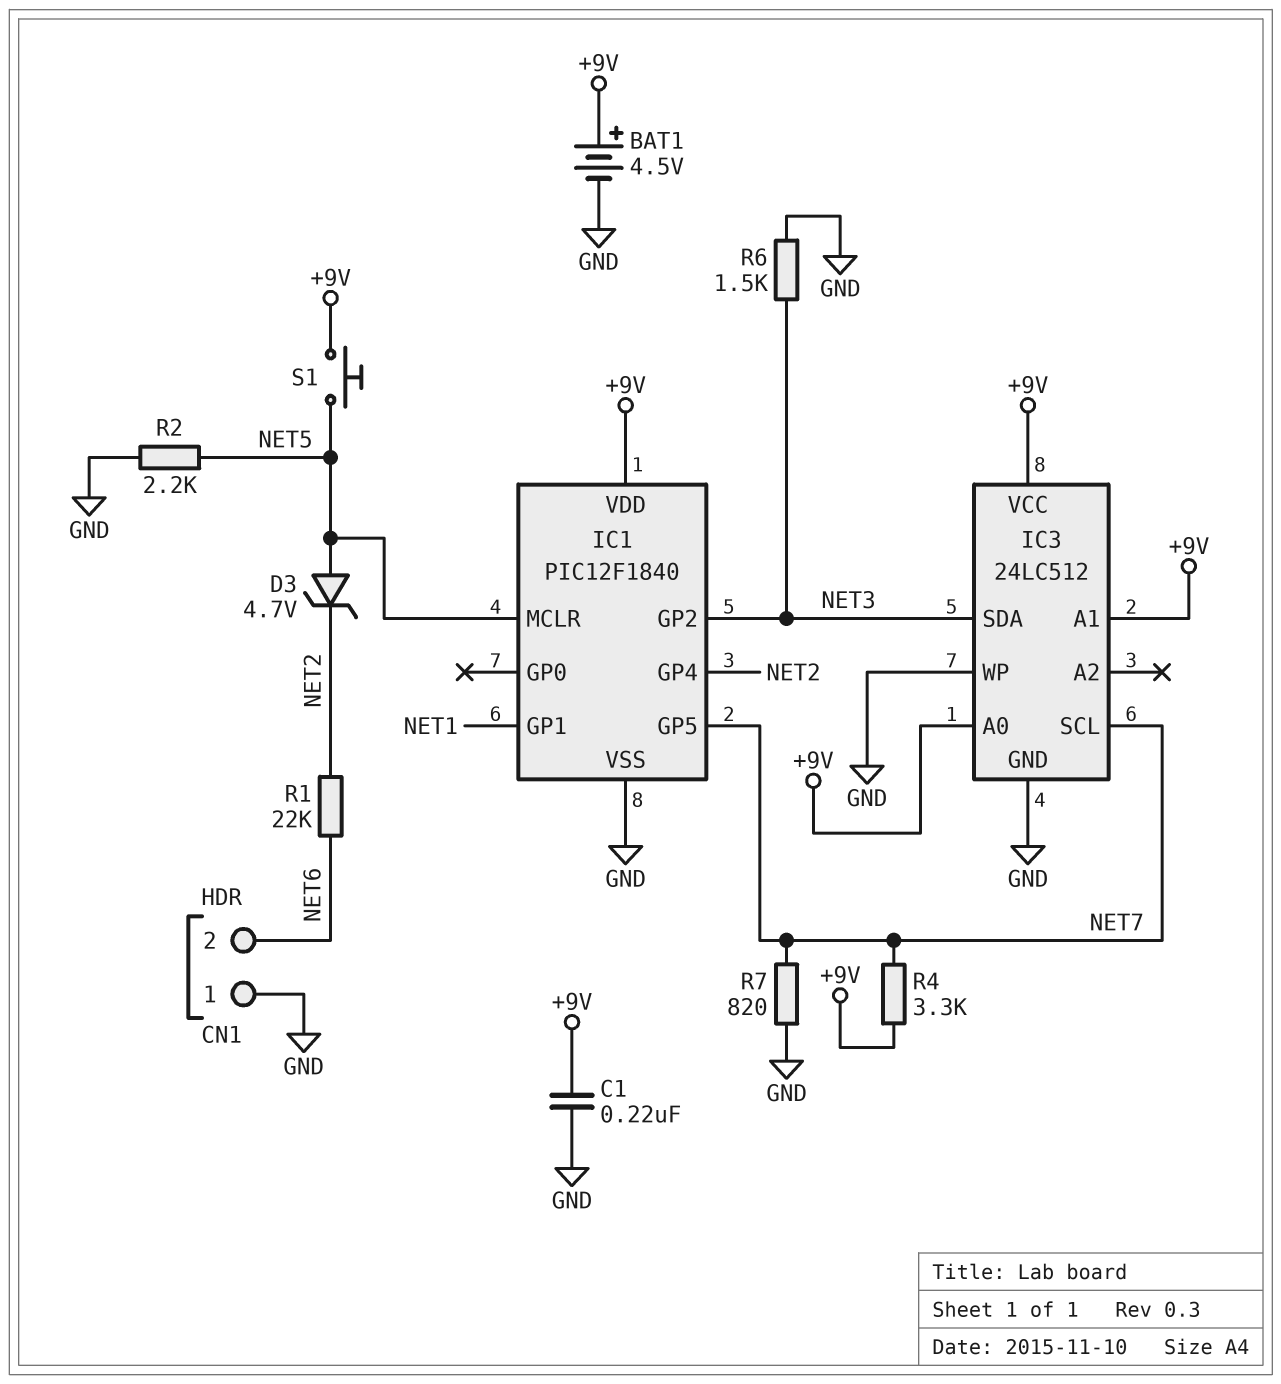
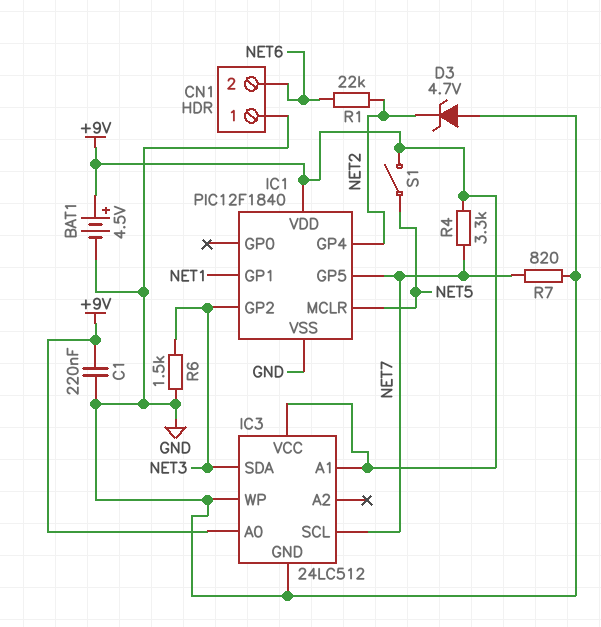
D3: zener 4.7V (A NET5, K NET2) -> zener 4.7V (A GND, K NET2)
R2: 2.2k (GND, NET5) -> none
S1: button (+9V, NET5) -> switch (+9V, NET5)

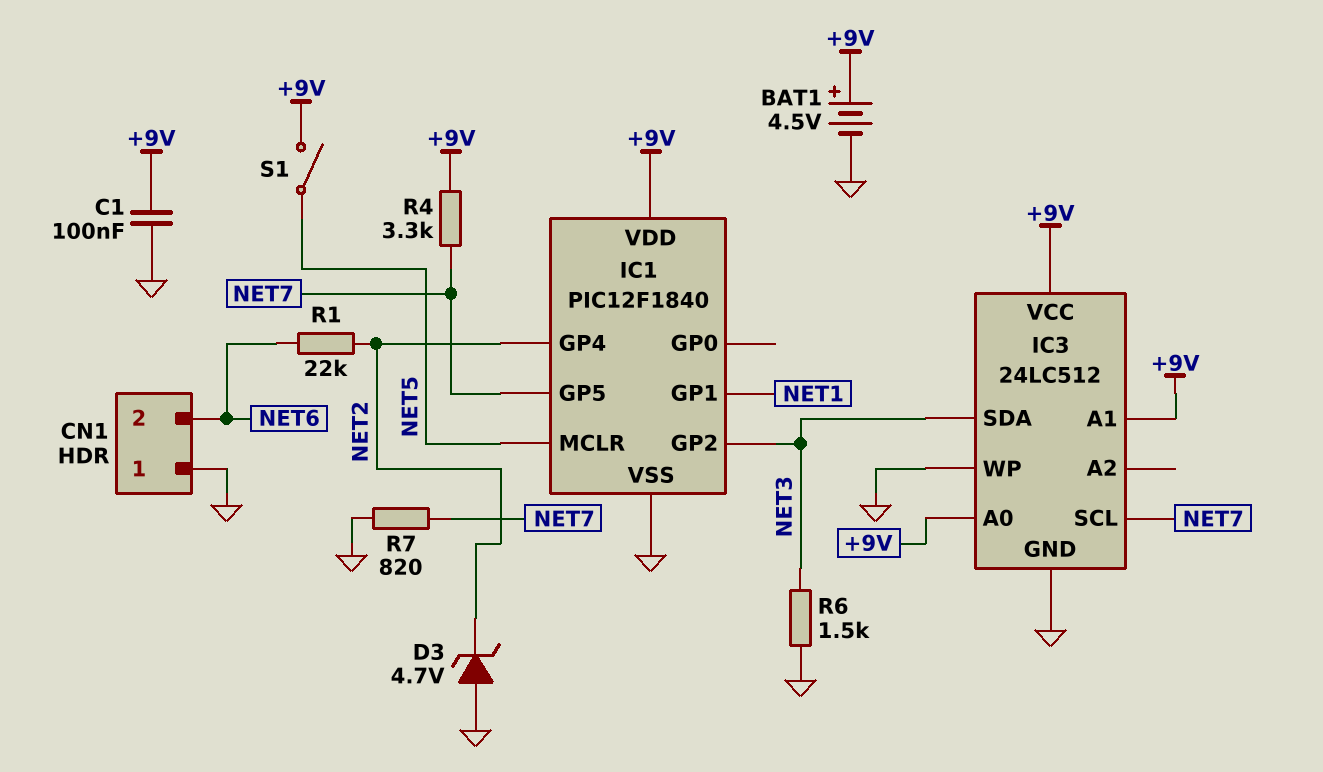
C1: 220nF (+9V, GND) -> 100nF (+9V, GND)

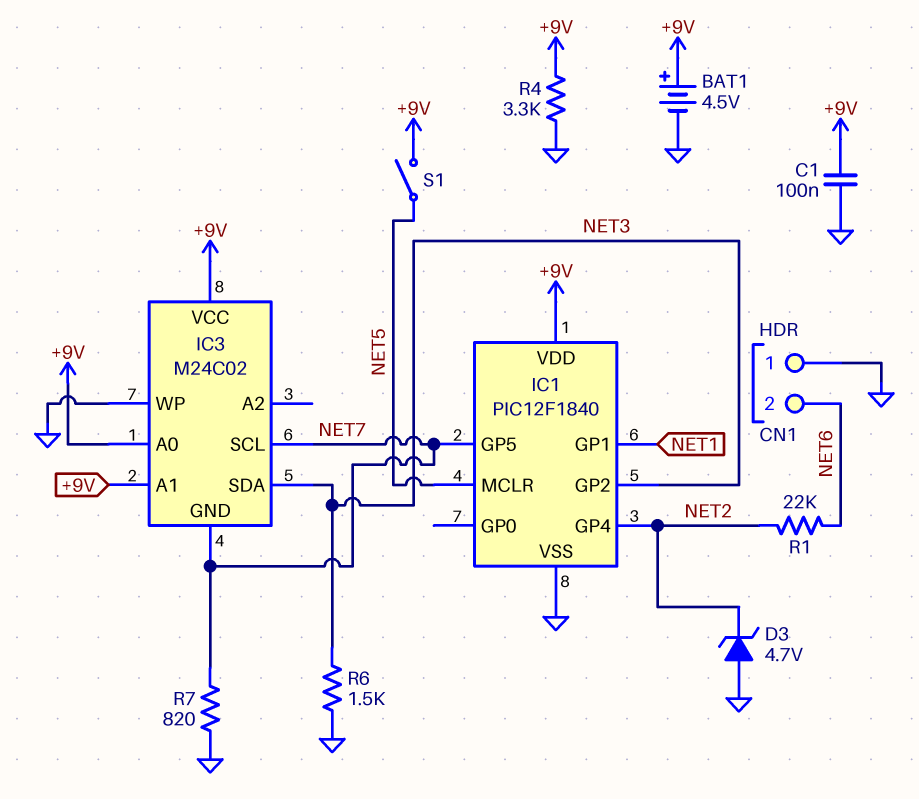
IC3: 24LC512 -> M24C02
IC3 pin GND: GND -> NET7
R4: 3.3k (+9V, NET7) -> 3.3k (+9V, GND)

